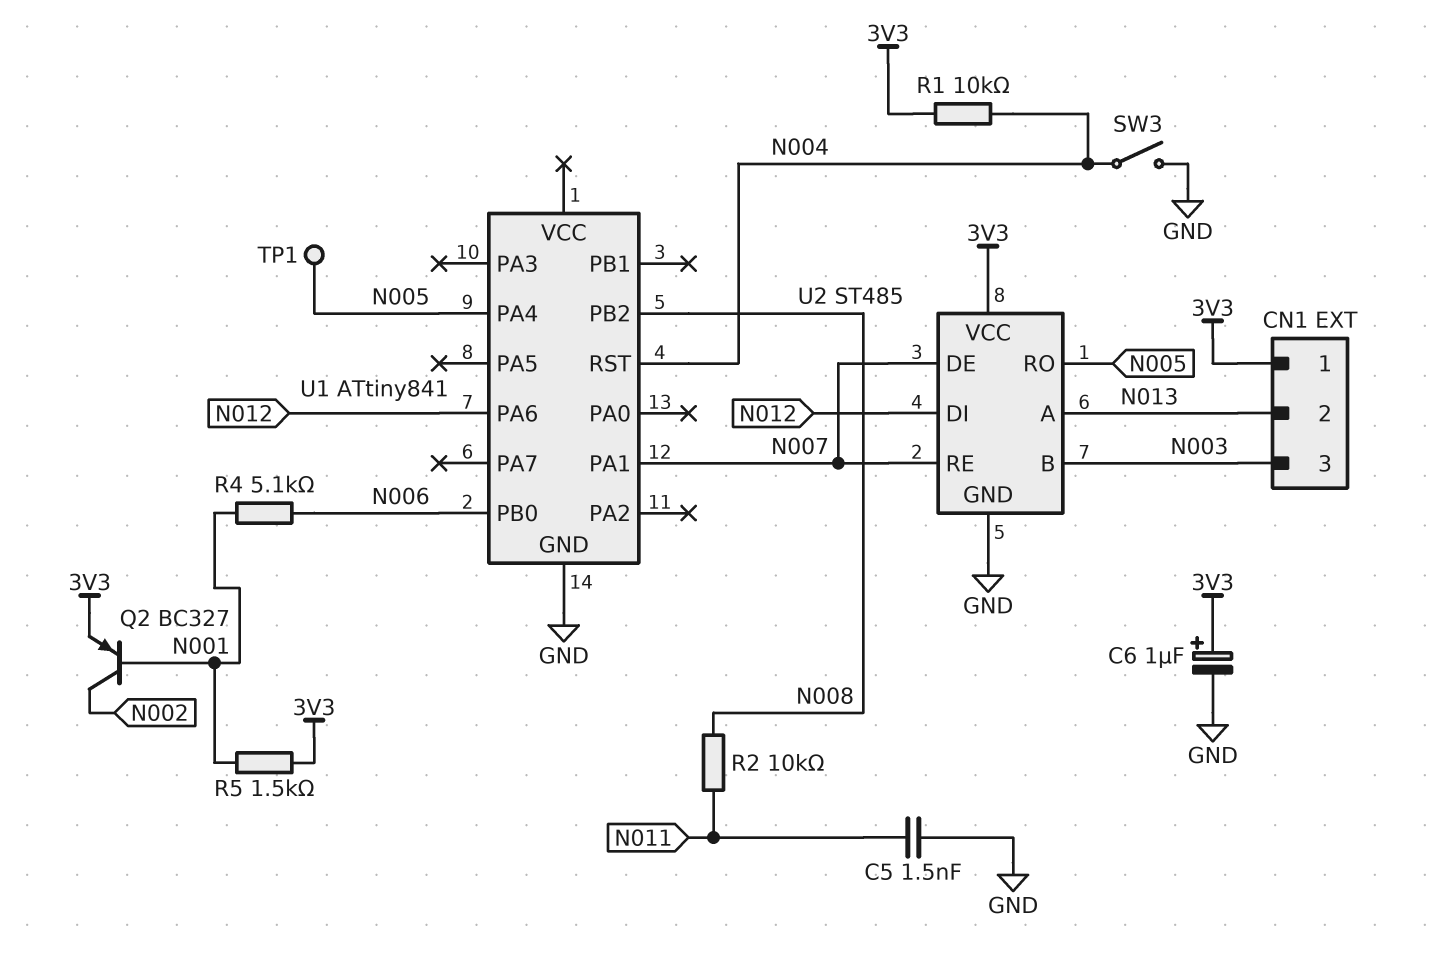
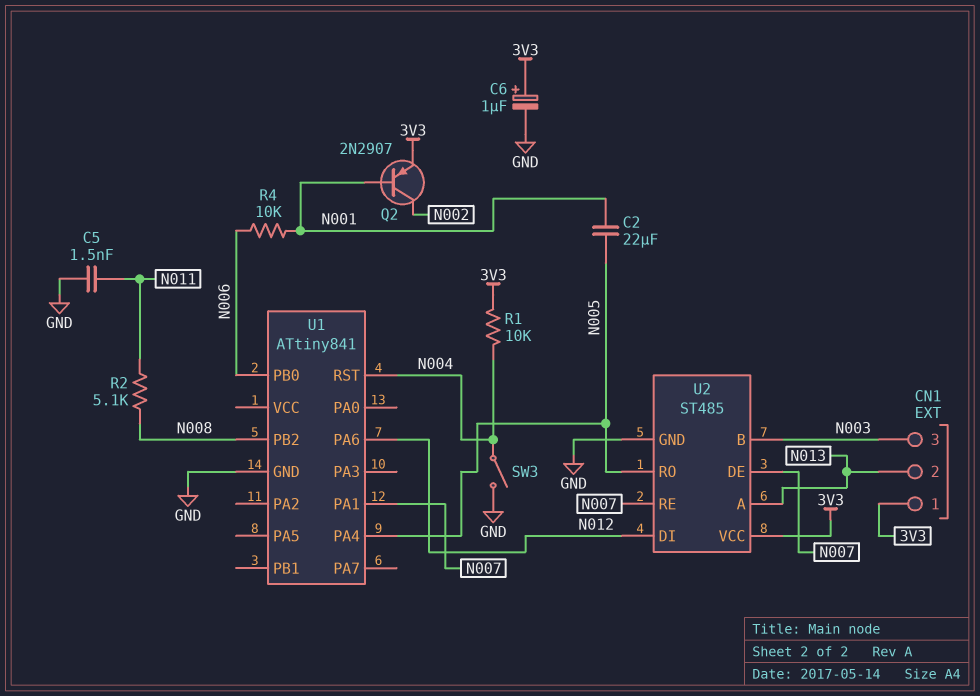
C2: none -> 22uF (N001, N005)
Q2: PNP BC327 (B N001, C N002, E 3V3) -> PNP 2N2907 (B N001, C N002, E 3V3)
R2: 10k (N008, N011) -> 5.1k (N008, N011)
R4: 5.1k (N001, N006) -> 10k (N001, N006)
R5: 1.5k (3V3, N001) -> none
TP1: test point (N005) -> none

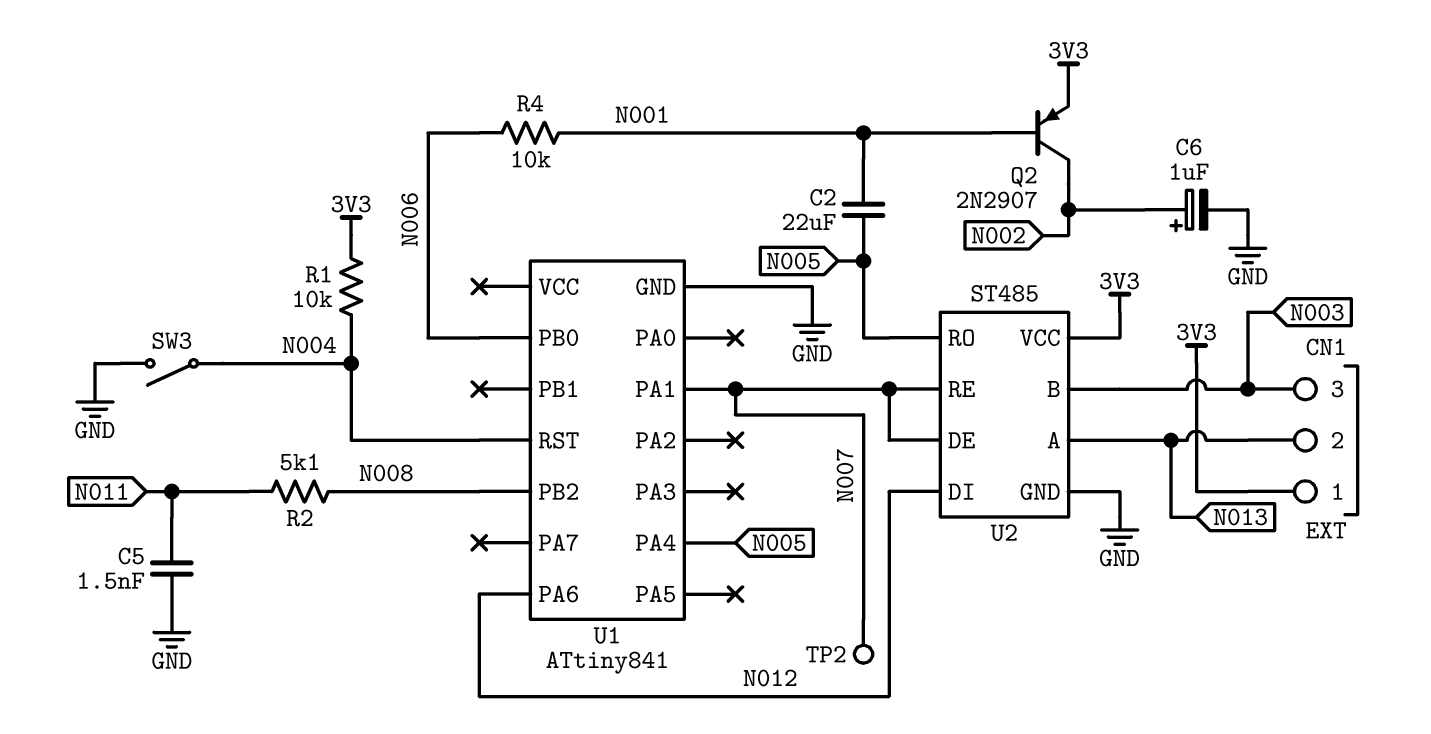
C6: 1uF (plus 3V3, minus GND) -> 1uF (plus N002, minus GND)
TP2: none -> test point (N007)

